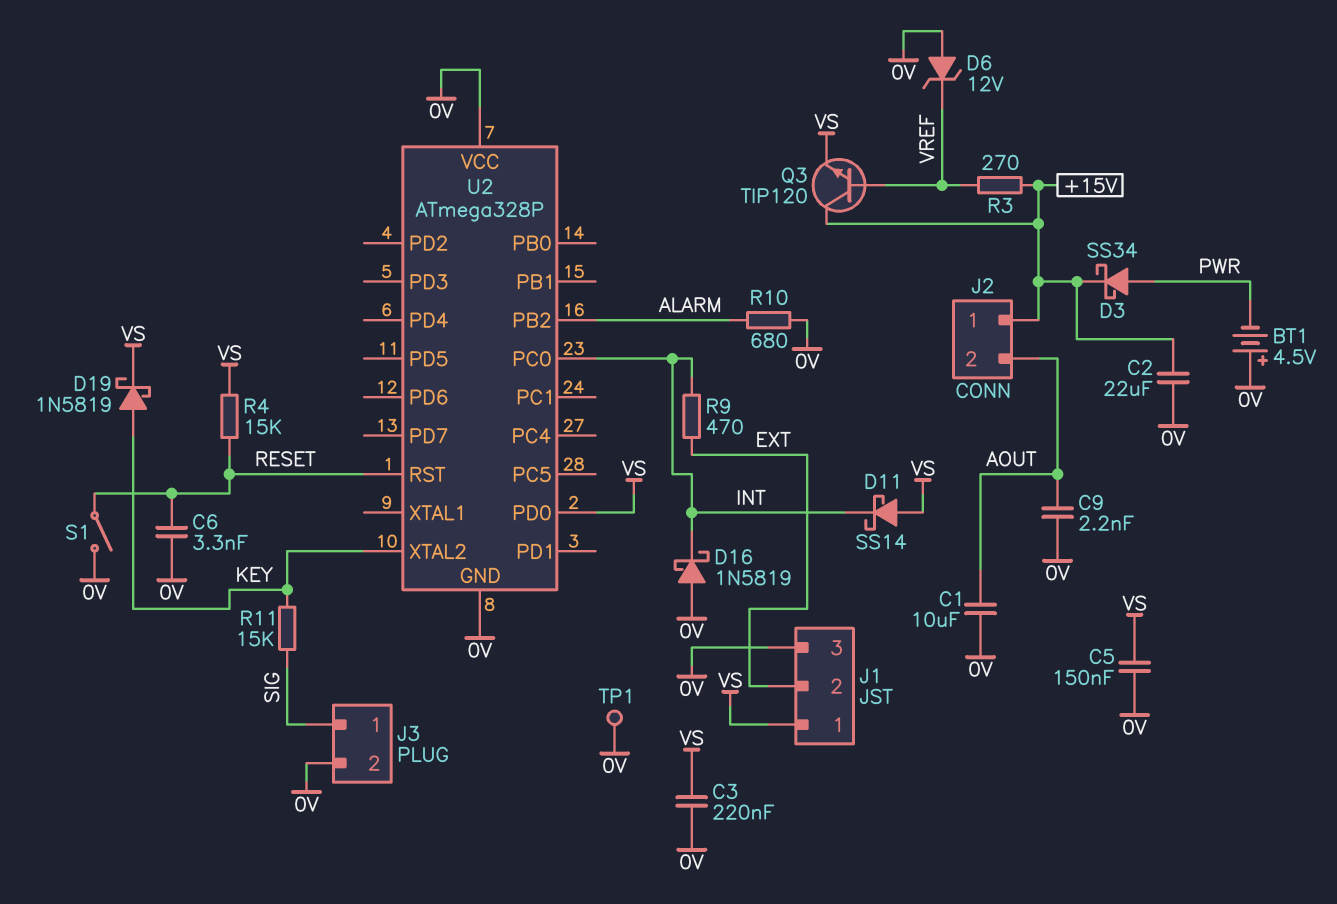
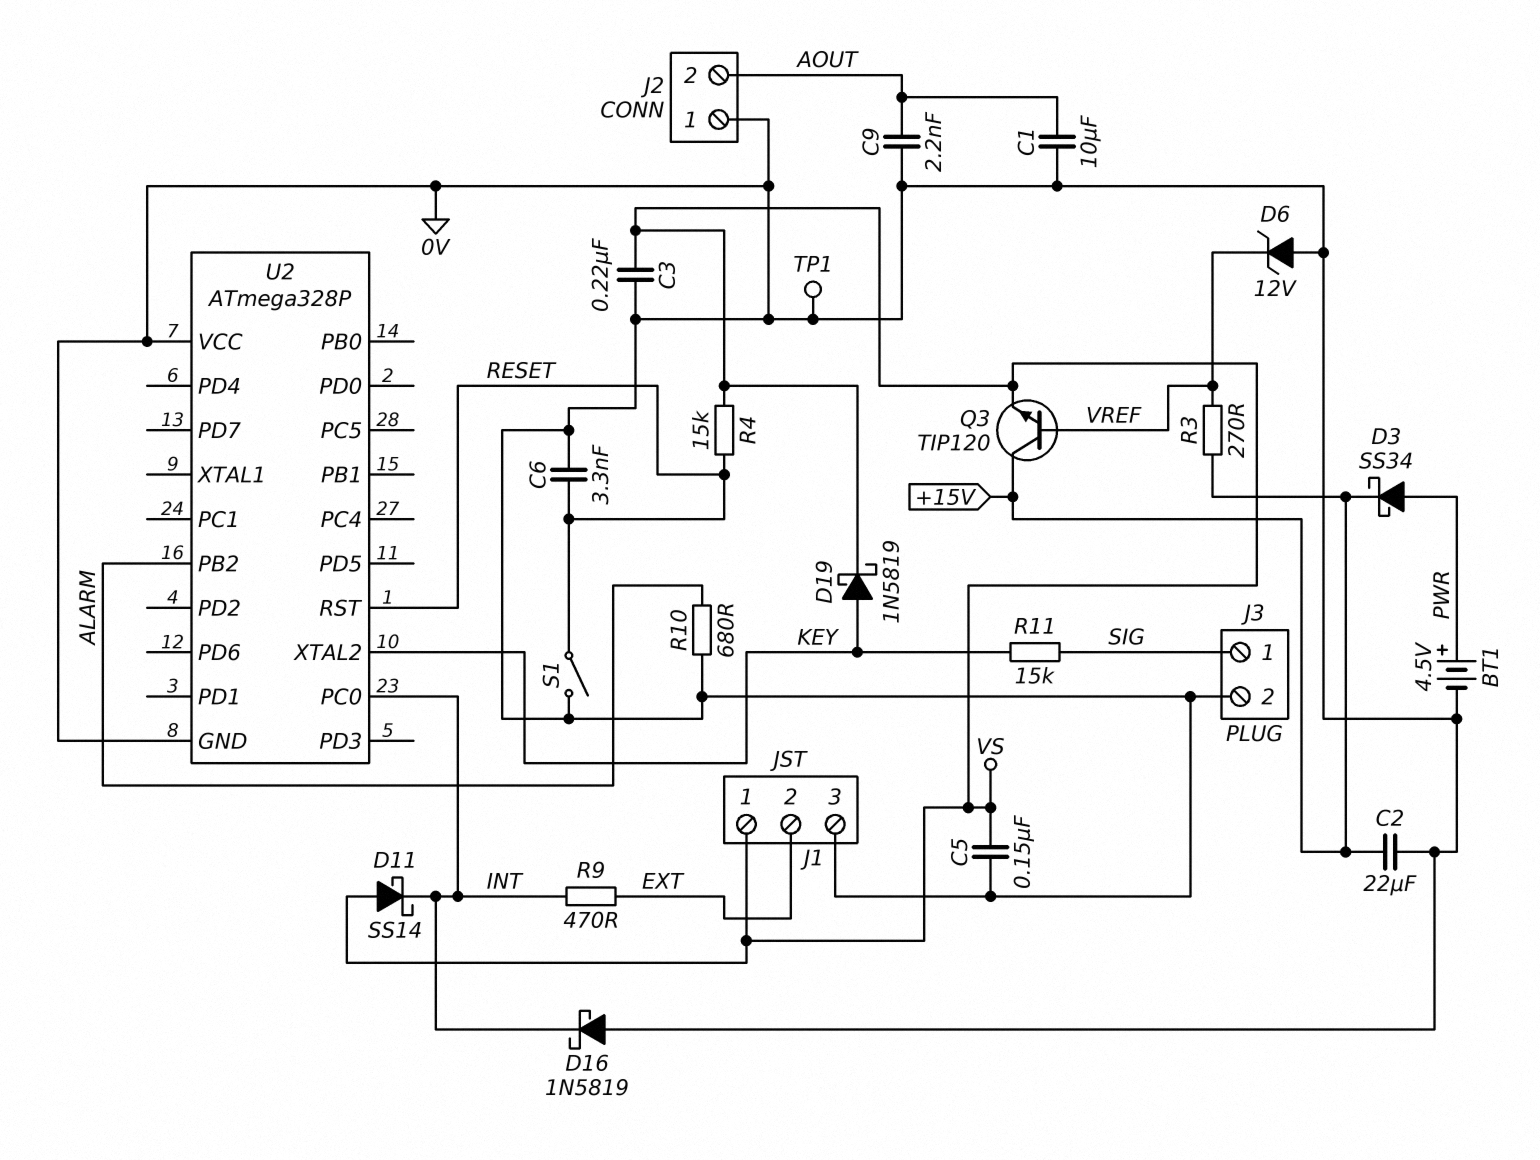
BT1: 4.5V (plus 0V, minus PWR) -> 4.5V (plus PWR, minus 0V)
J2 pin 1: +15V -> 0V
U2 pin PD0: VS -> none

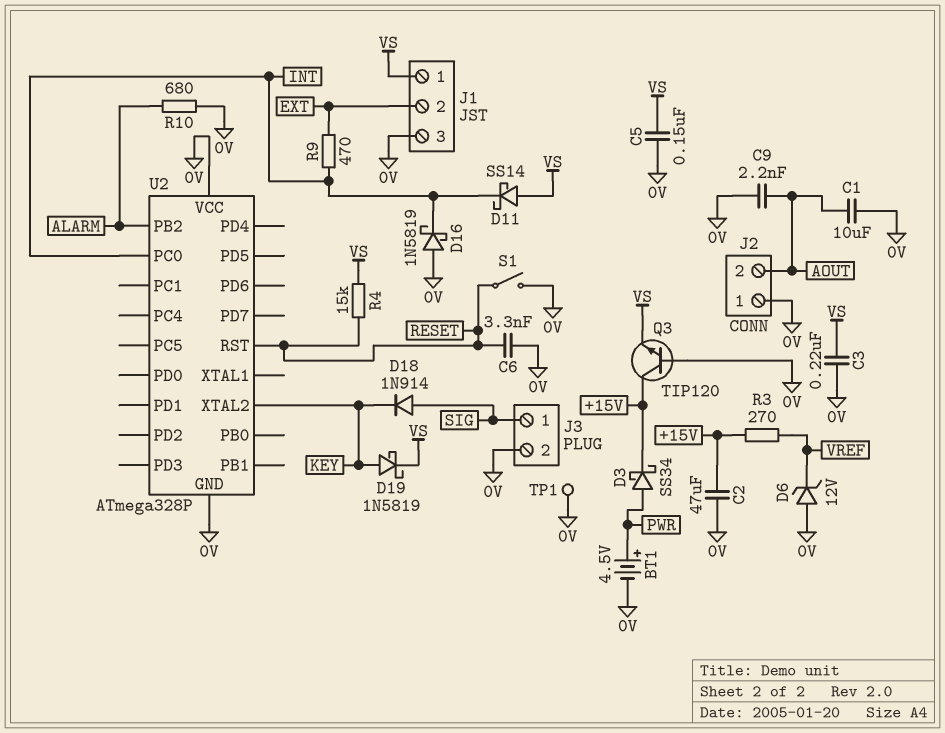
C2: 22uF (+15V, 0V) -> 47uF (+15V, 0V)
D18: none -> diode 1N914 (A SIG, K KEY)
Q3: NPN TIP120 (B VREF, C +15V, E VS) -> NPN TIP120 (B 0V, C +15V, E VS)
R11: 15k (KEY, SIG) -> none

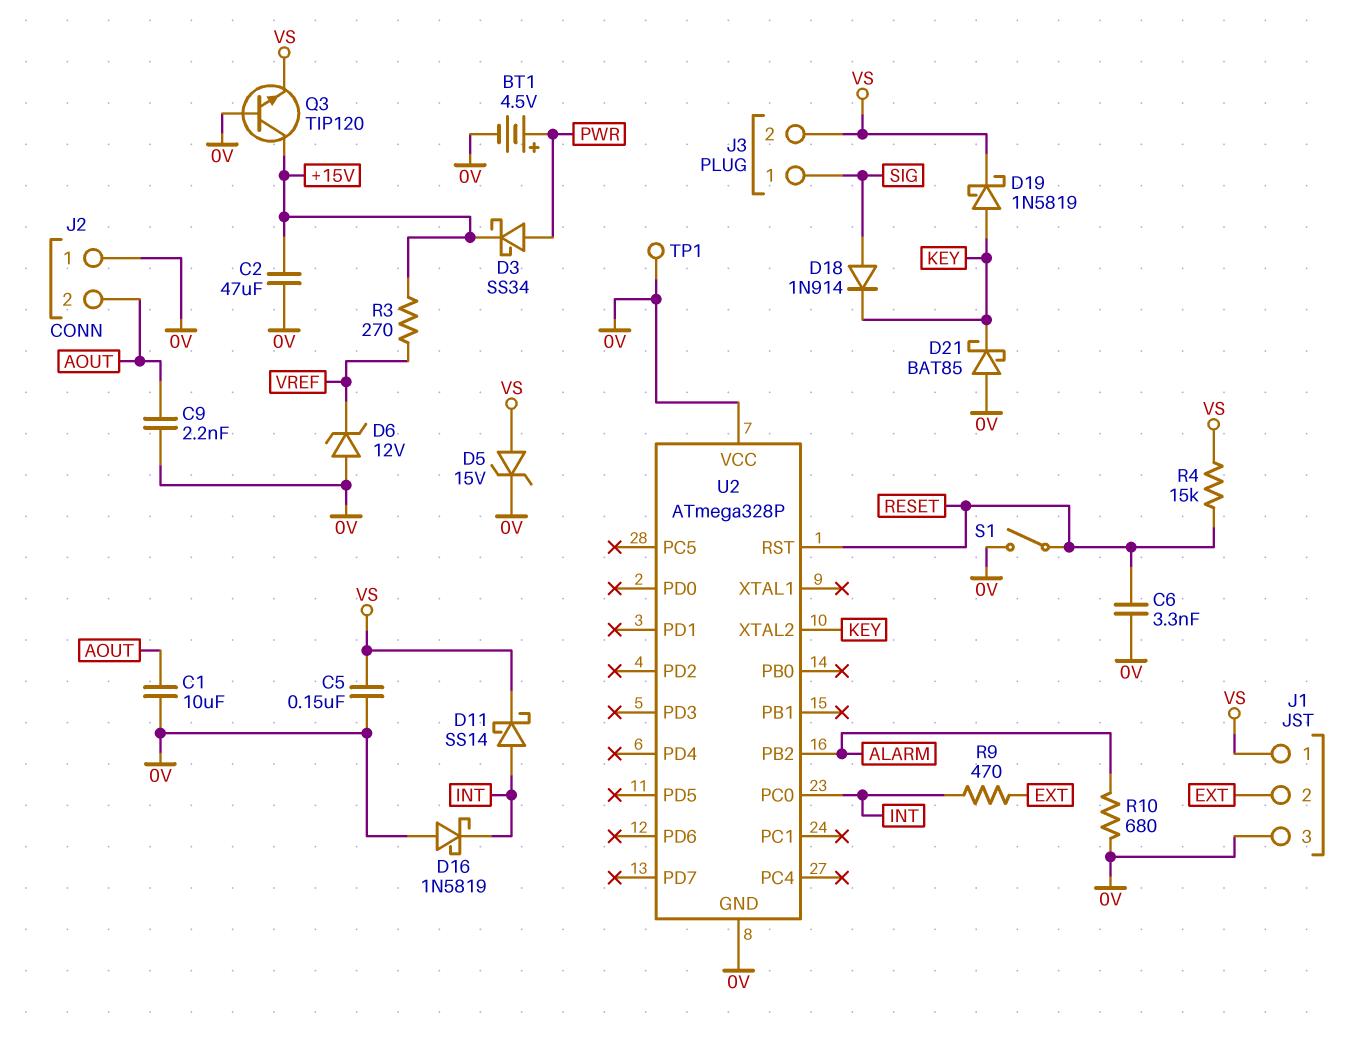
C3: 220nF (0V, VS) -> none
D5: none -> zener 15V (A VS, K 0V)
D11: schottky SS14 (A VS, K INT) -> schottky SS14 (A INT, K VS)
D21: none -> schottky BAT85 (A 0V, K KEY)
J3 pin 2: 0V -> VS

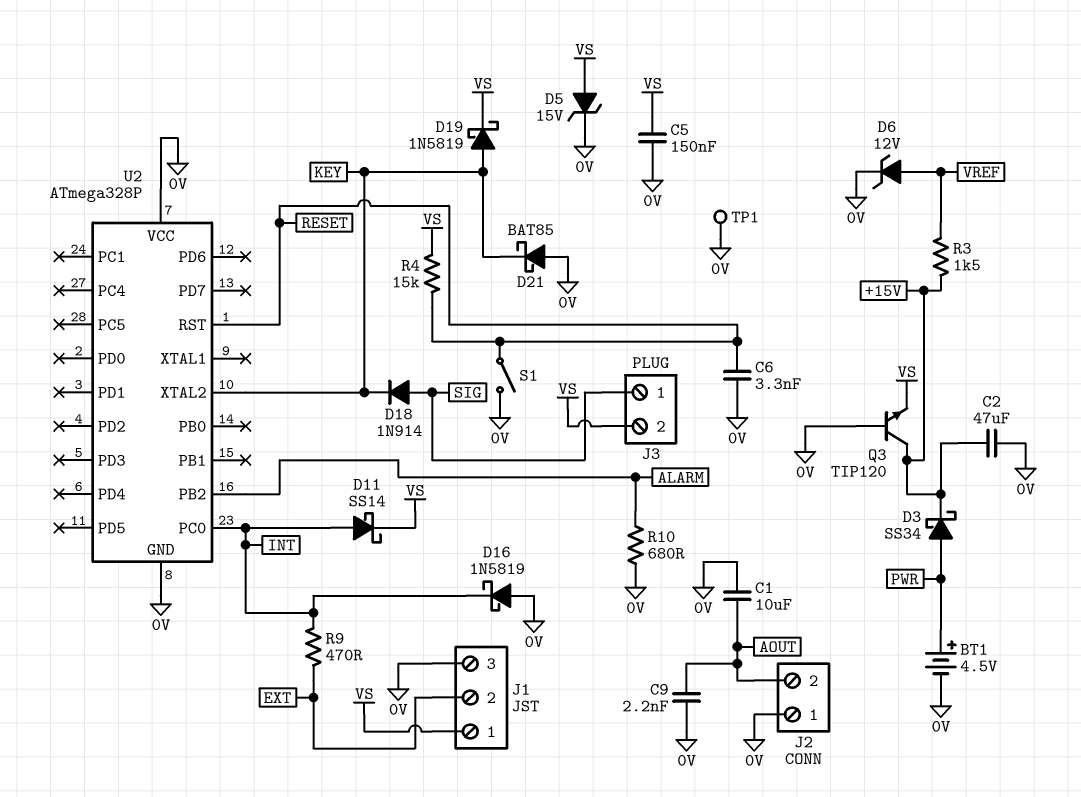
D6: zener 12V (A 0V, K VREF) -> zener 12V (A VREF, K 0V)
R3: 270 (+15V, VREF) -> 1.5k (+15V, VREF)

